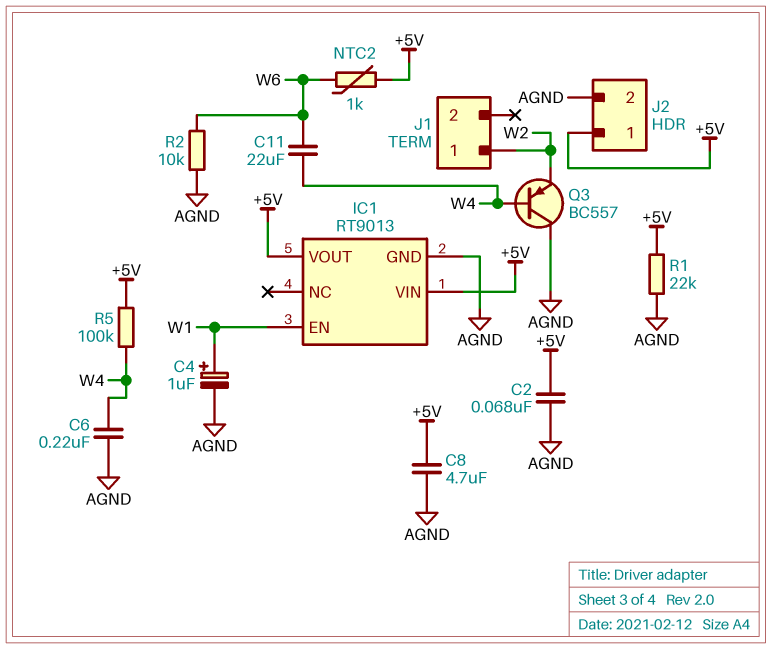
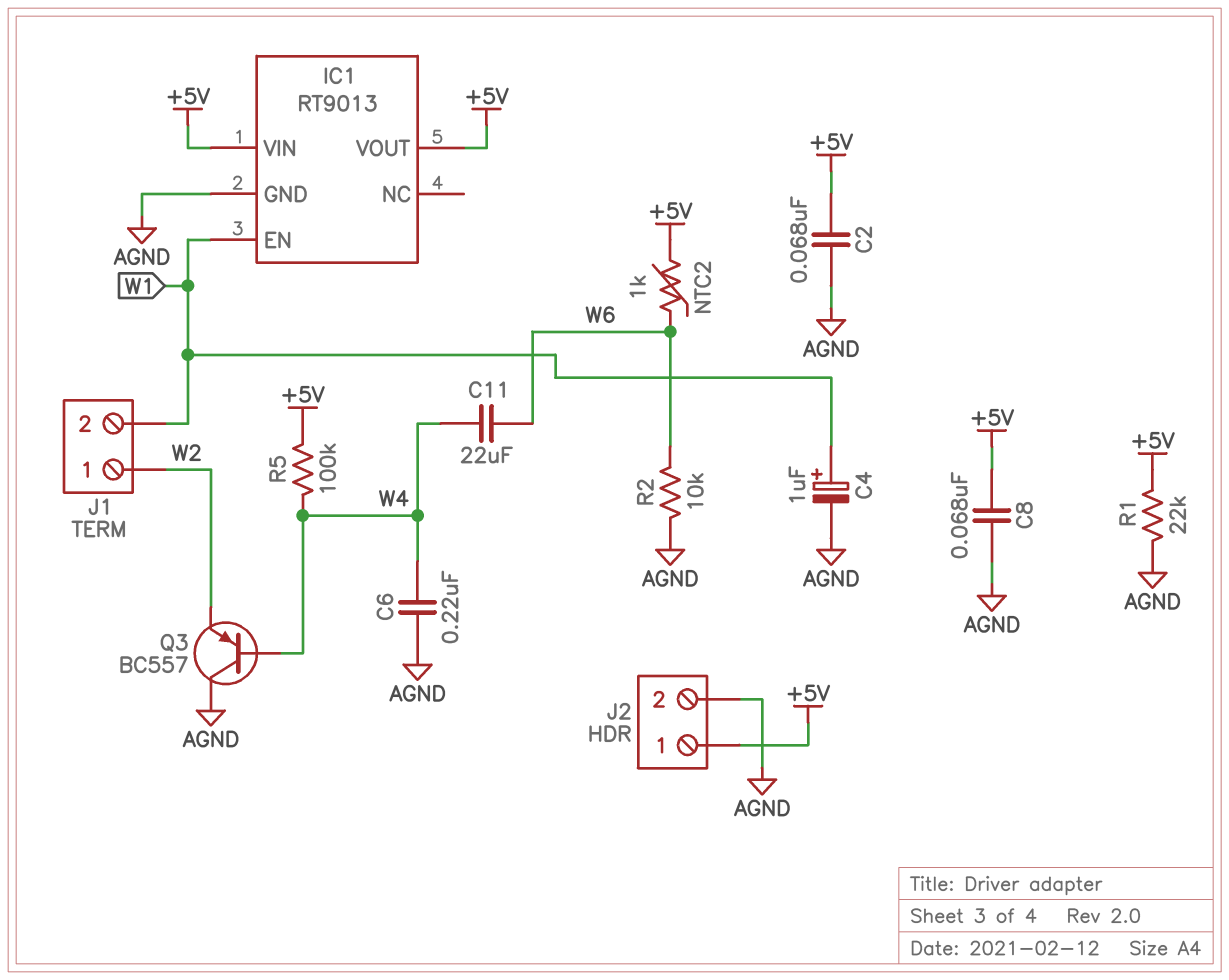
C8: 4.7uF (+5V, AGND) -> 68nF (+5V, AGND)
J1 pin 2: none -> W1

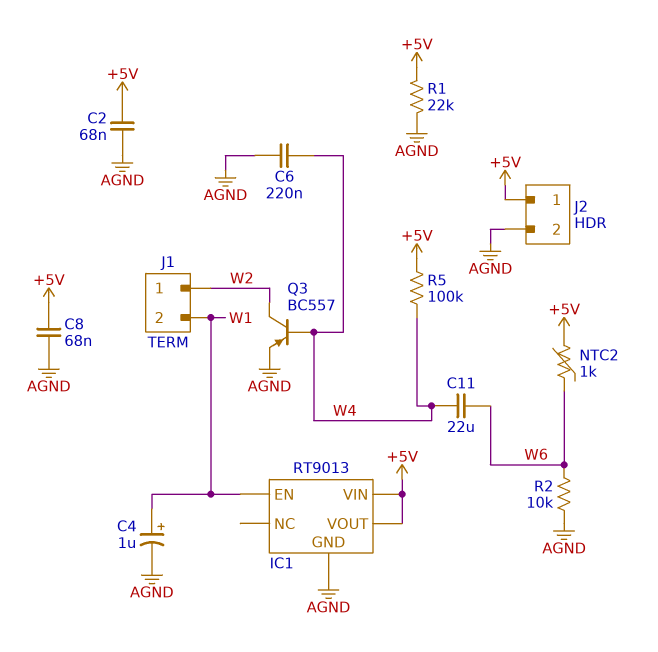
Q3: PNP BC557 (B W4, C AGND, E W2) -> PNP BC557 (B W4, C W2, E AGND)

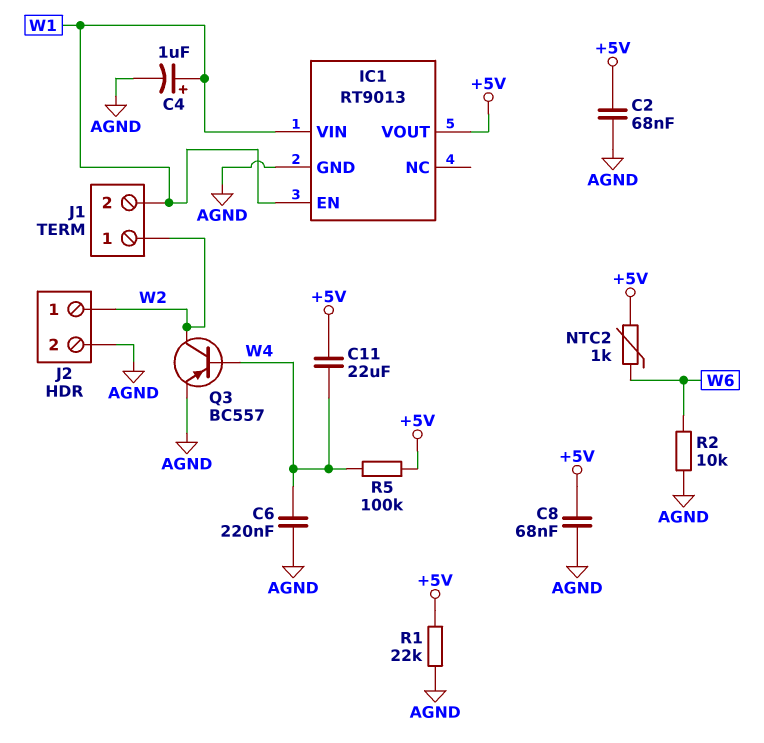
C11: 22uF (W4, W6) -> 22uF (+5V, W4)
IC1 pin VIN: +5V -> W1
J2 pin 1: +5V -> W2

